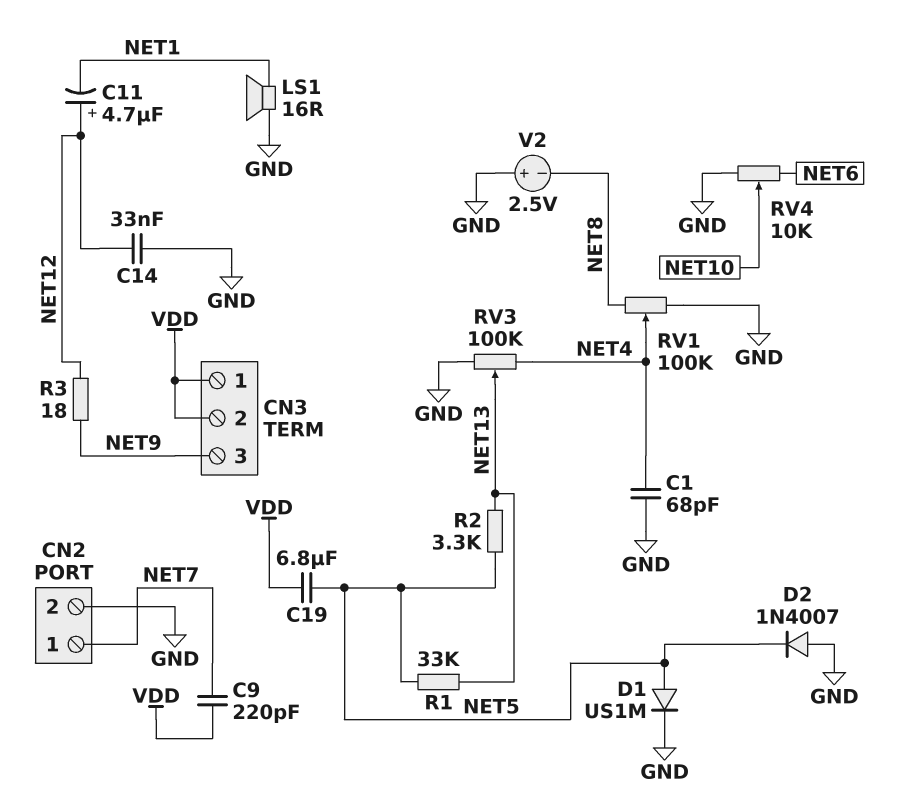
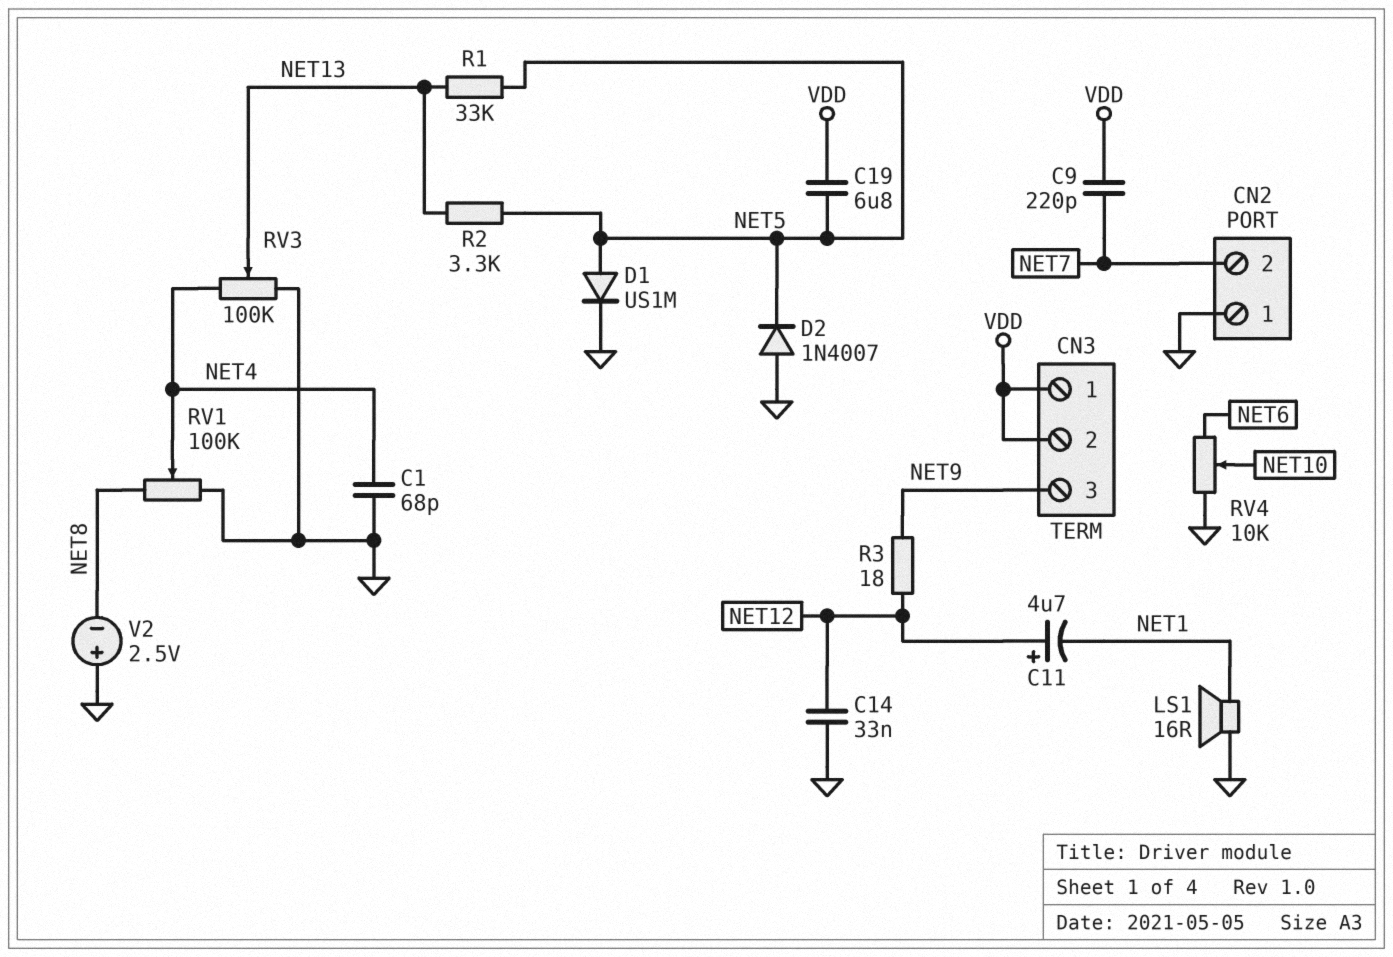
CN2 pin 1: NET7 -> GND
CN2 pin 2: GND -> NET7

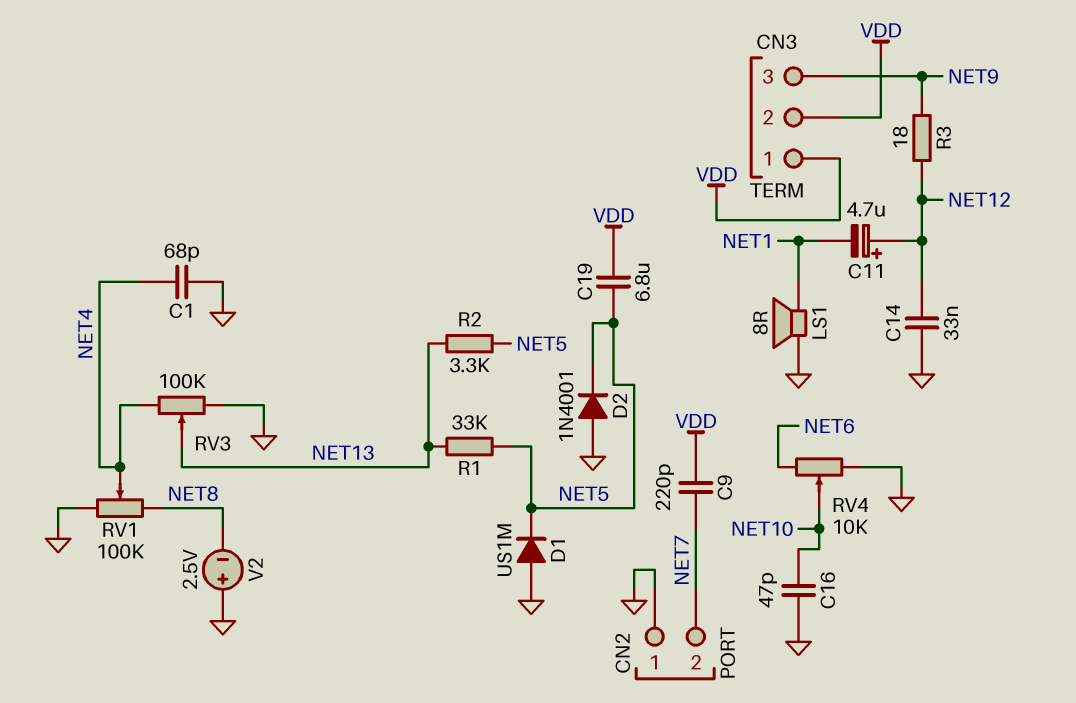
C16: none -> 47pF (GND, NET10)
D1: diode US1M (A NET5, K GND) -> diode US1M (A GND, K NET5)
D2: diode 1N4007 (A GND, K NET5) -> diode 1N4001 (A GND, K NET5)
LS1: speaker 16R (GND, NET1) -> speaker 8R (GND, NET1)

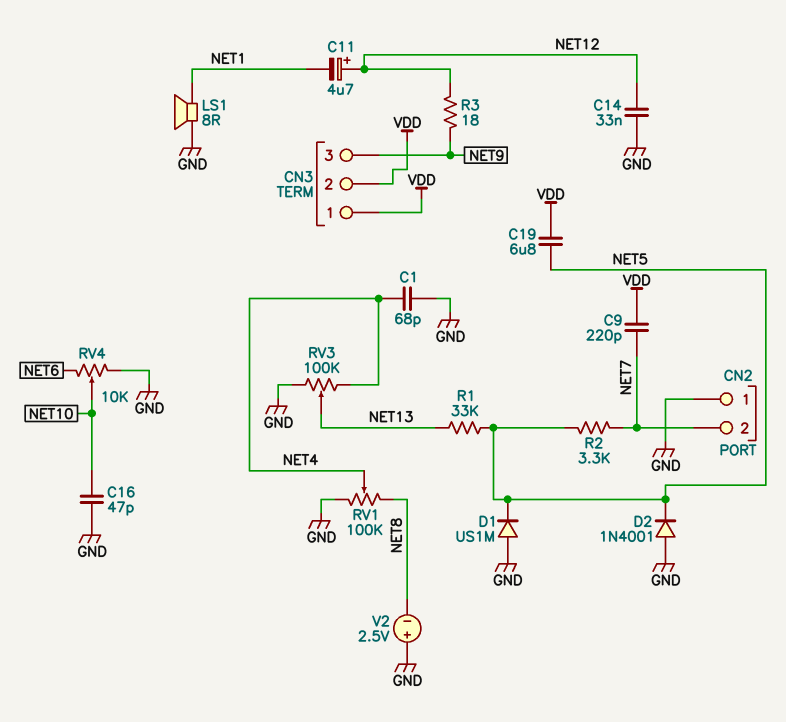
R2: 3.3k (NET5, NET13) -> 3.3k (NET5, NET7)

